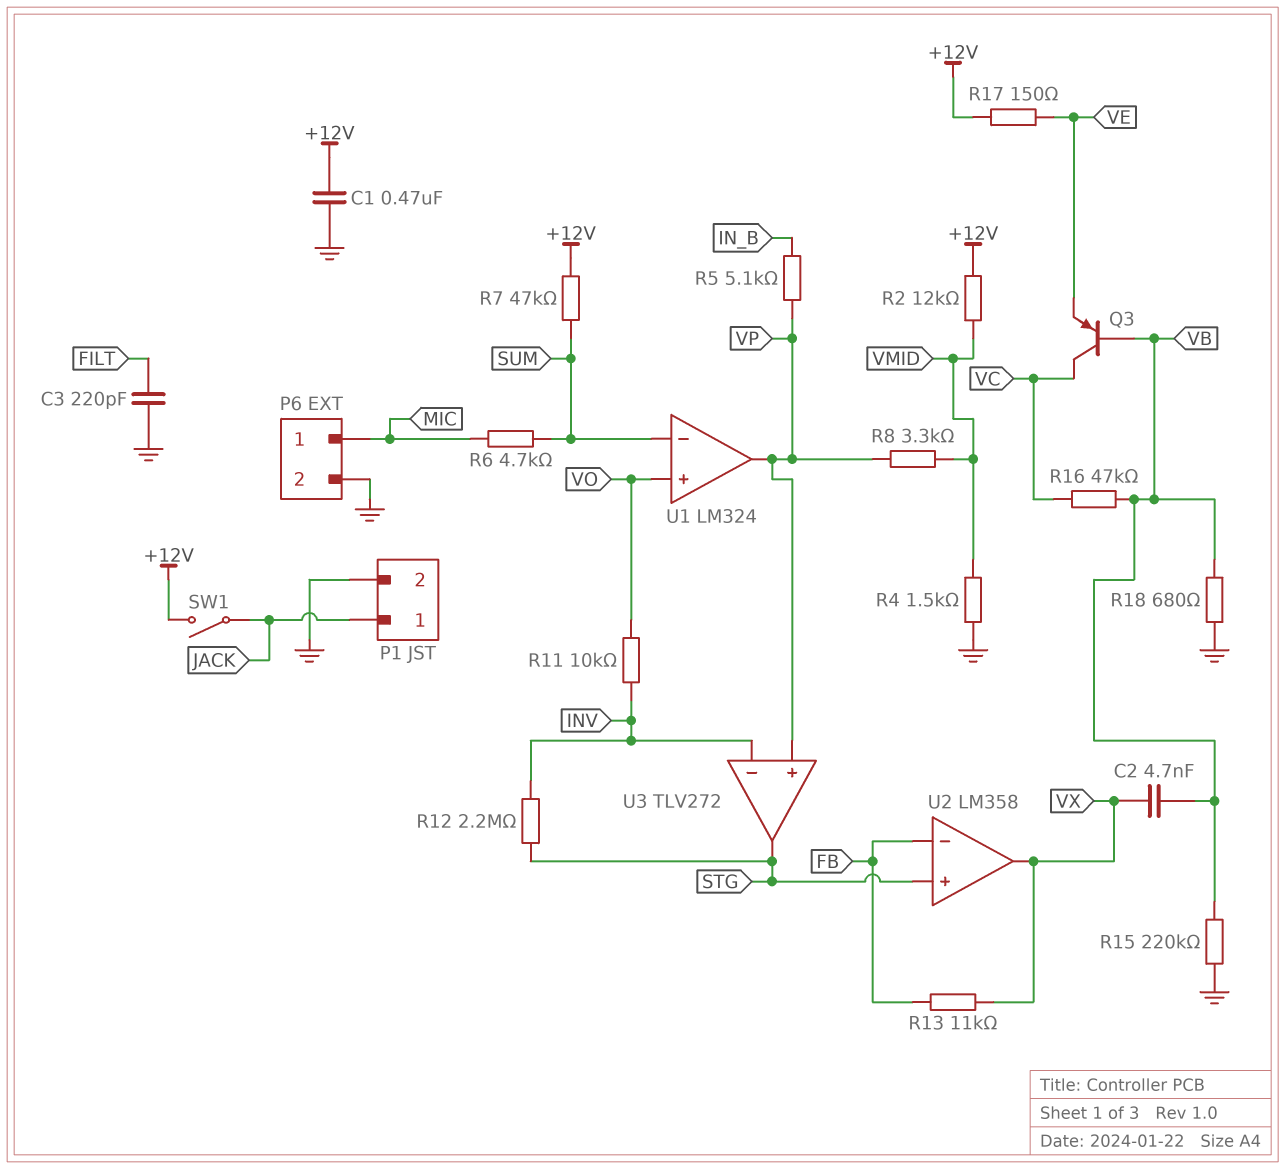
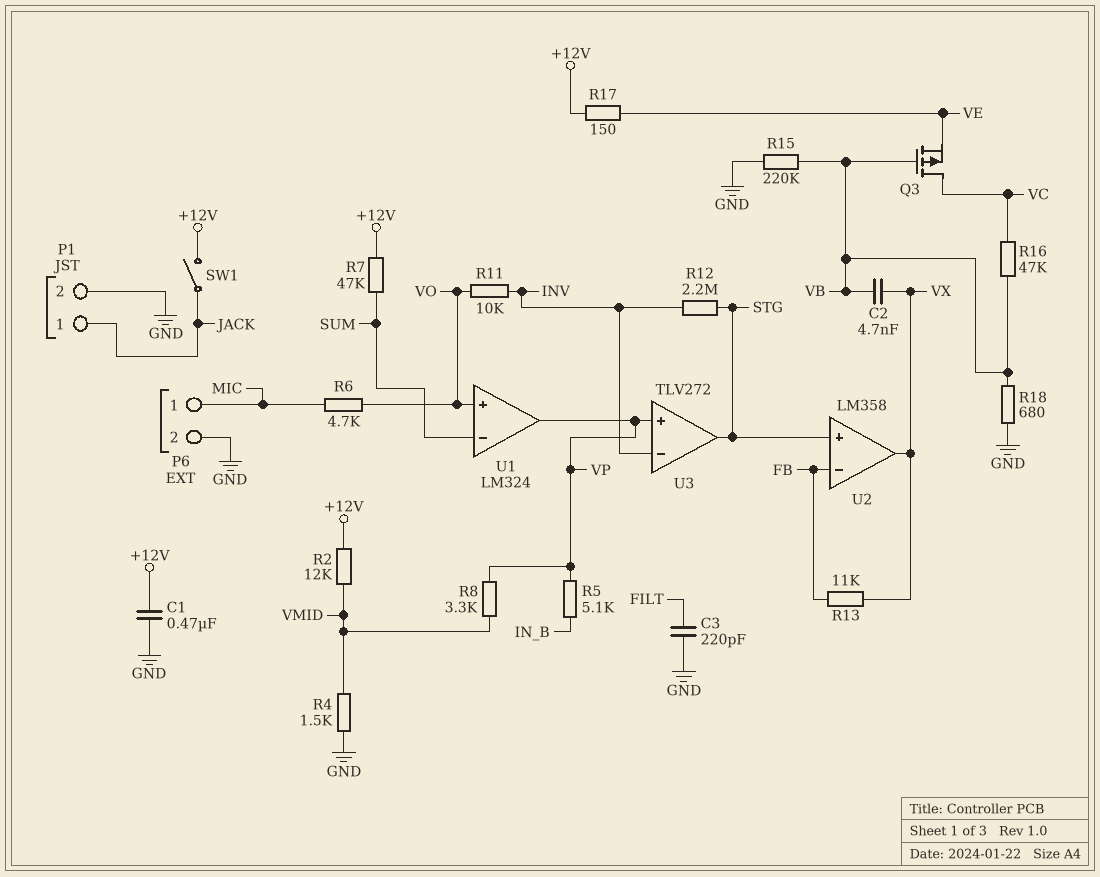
Q3: PNP (B VB, C VC, E VE) -> PMOS (G VB, D VC, S VE)
R6: 4.7k (MIC, SUM) -> 4.7k (MIC, VO)

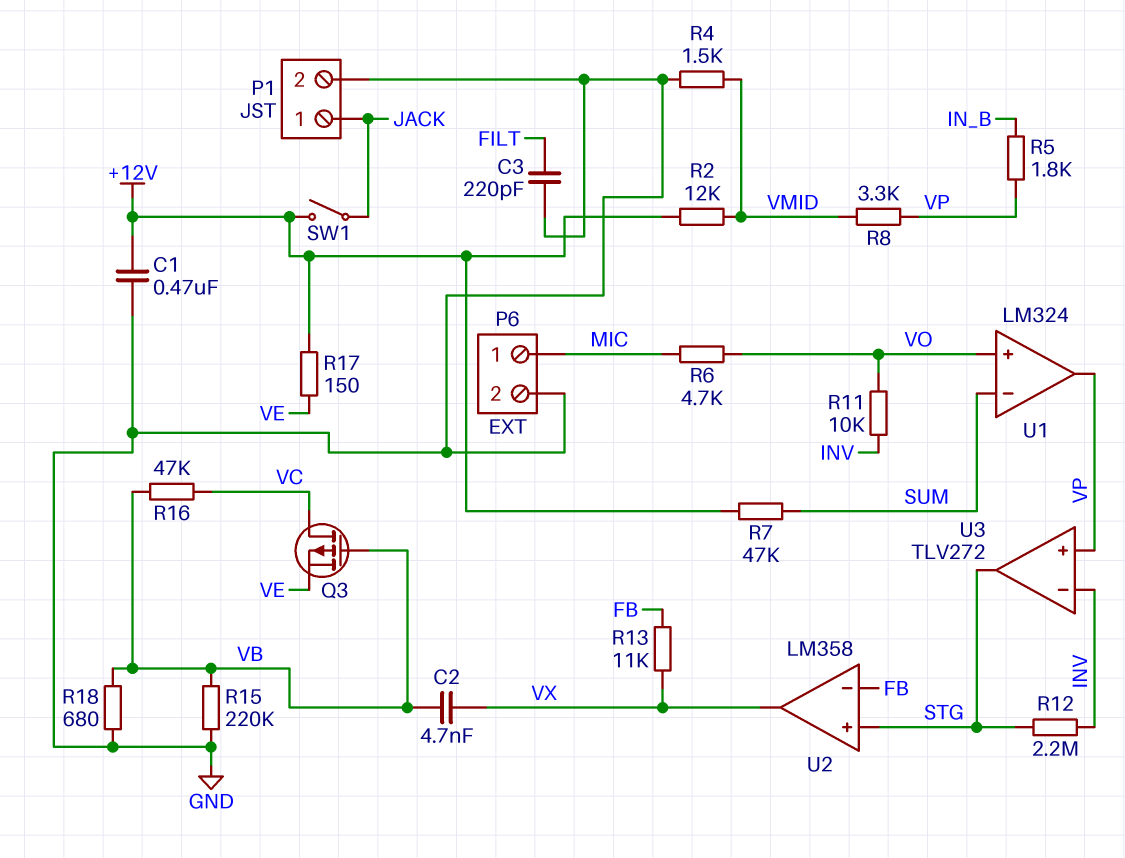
R5: 5.1k (IN_B, VP) -> 1.8k (IN_B, VP)

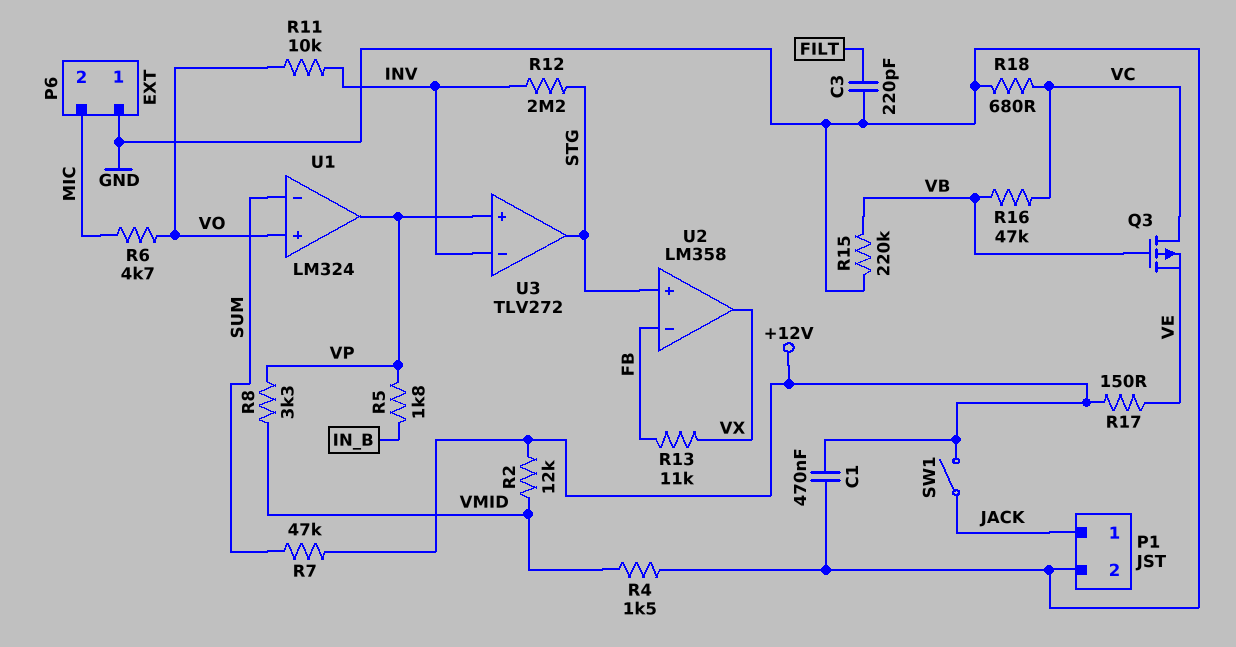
C2: 4.7nF (VB, VX) -> none
P6 pin 1: MIC -> GND
P6 pin 2: GND -> MIC
R18: 680 (GND, VB) -> 680 (GND, VC)

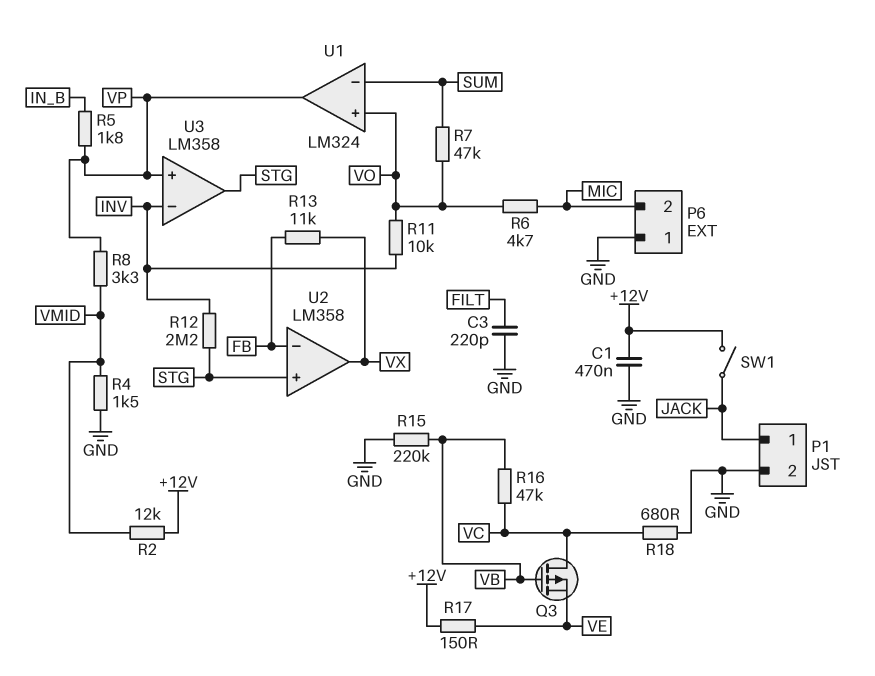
R7: 47k (+12V, SUM) -> 47k (SUM, VO)
U3: TLV272 -> LM358

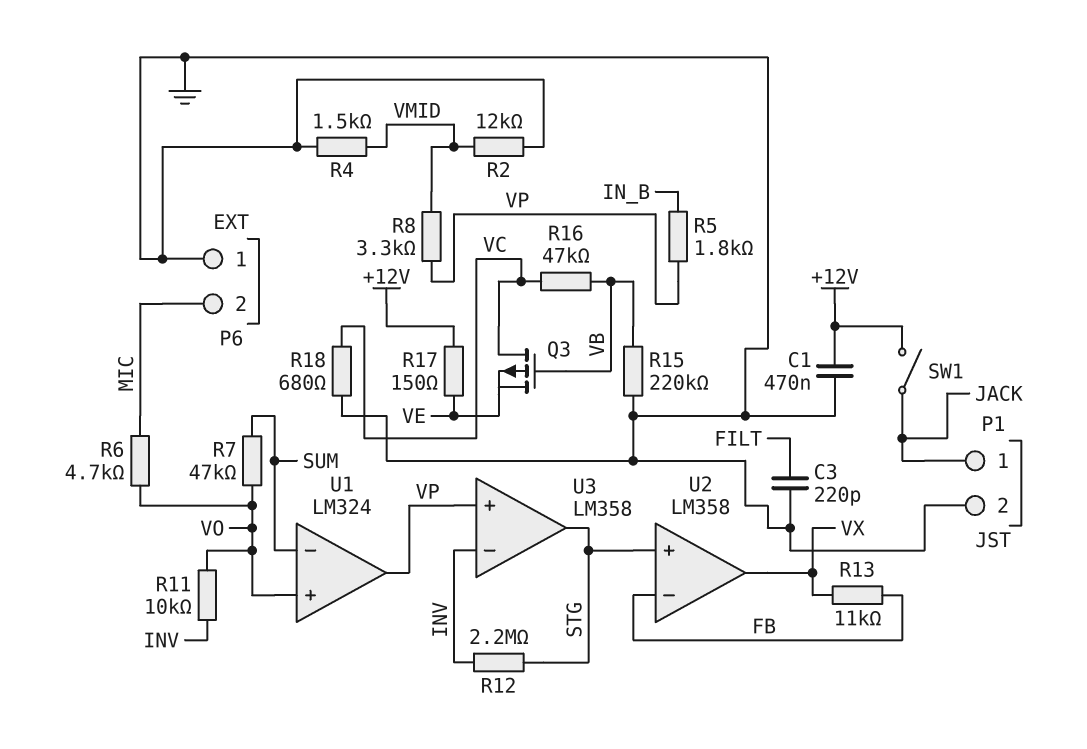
R2: 12k (+12V, VMID) -> 12k (GND, VMID)

